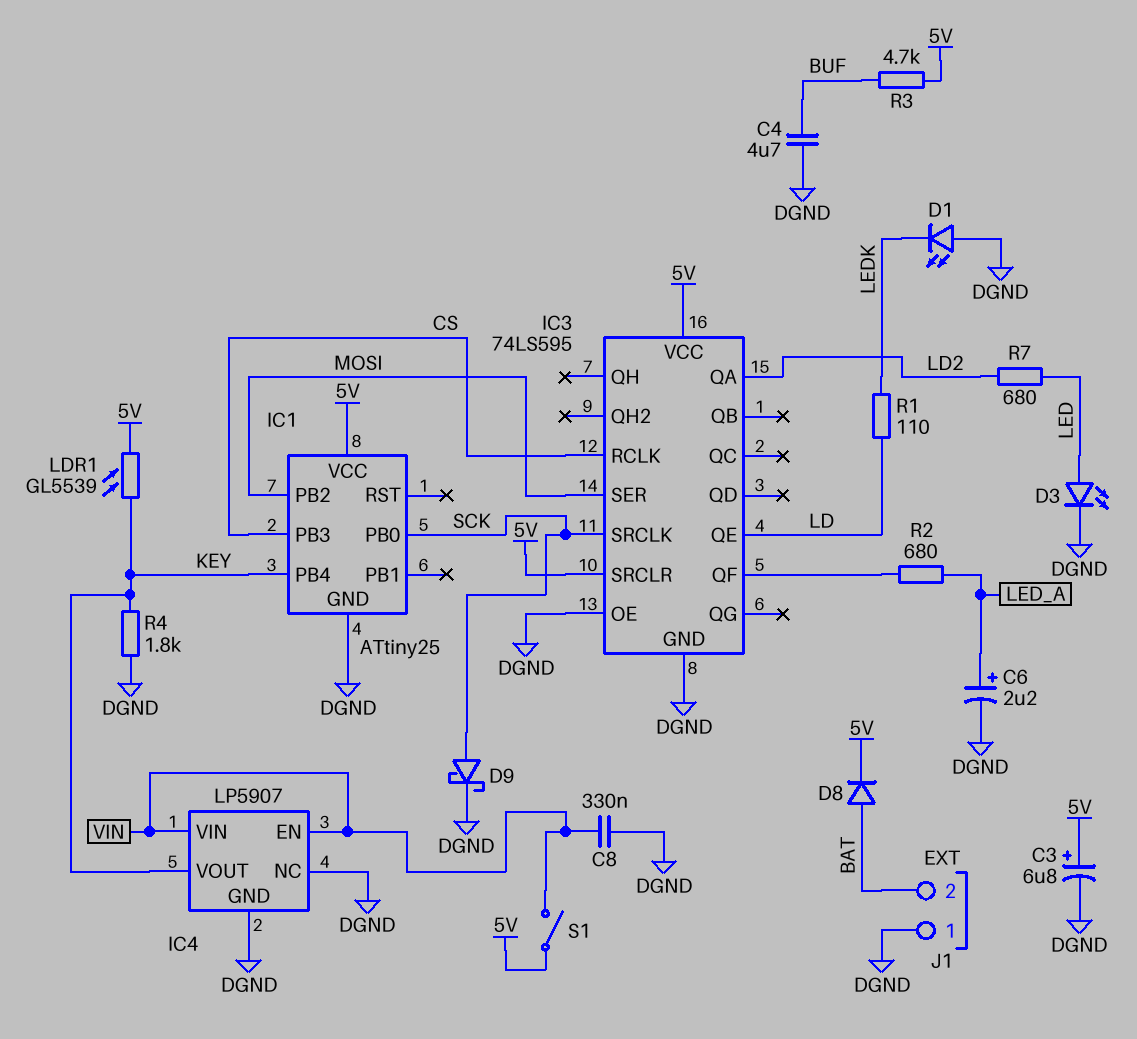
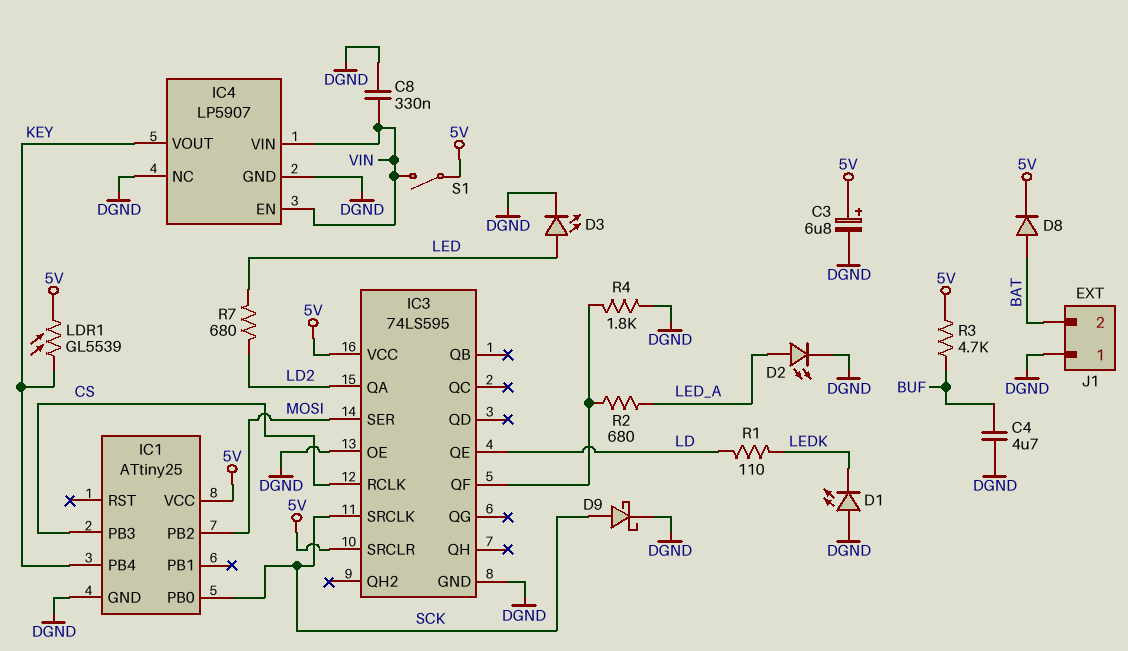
C6: 2.2uF (plus LED_A, minus DGND) -> none
D2: none -> LED (A LED_A, K DGND)
R4: 1.8k (DGND, KEY) -> 1.8k (DGND, IC3/QF)

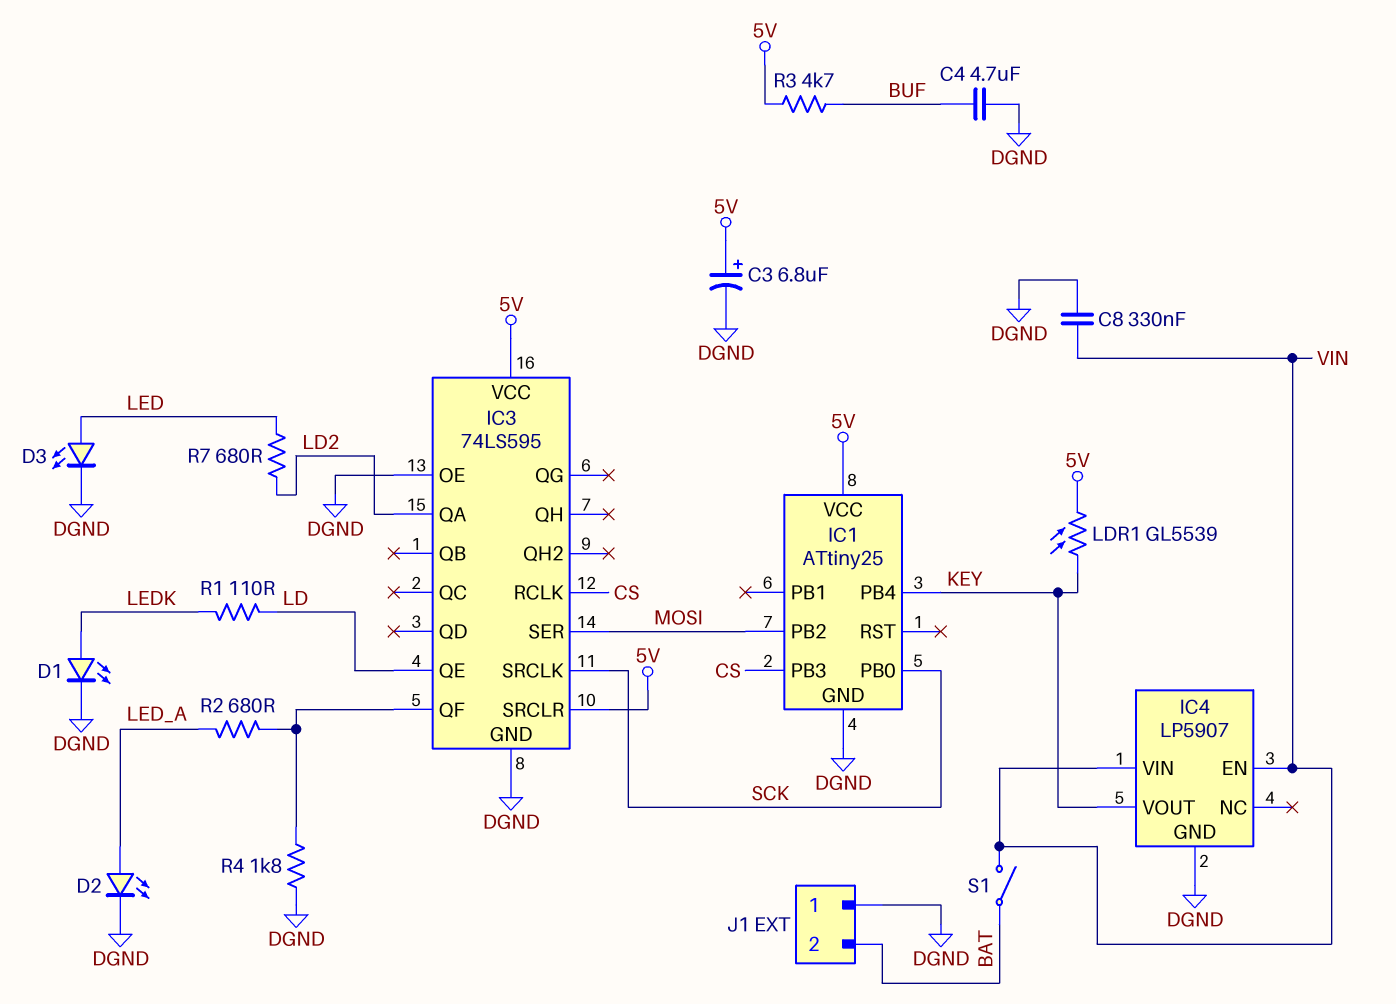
D1: LED (A DGND, K LEDK) -> LED (A LEDK, K DGND)
D8: diode (A BAT, K 5V) -> none
D9: schottky (A SCK, K DGND) -> none
IC4 pin NC: DGND -> none
S1: switch (5V, VIN) -> switch (BAT, VIN)

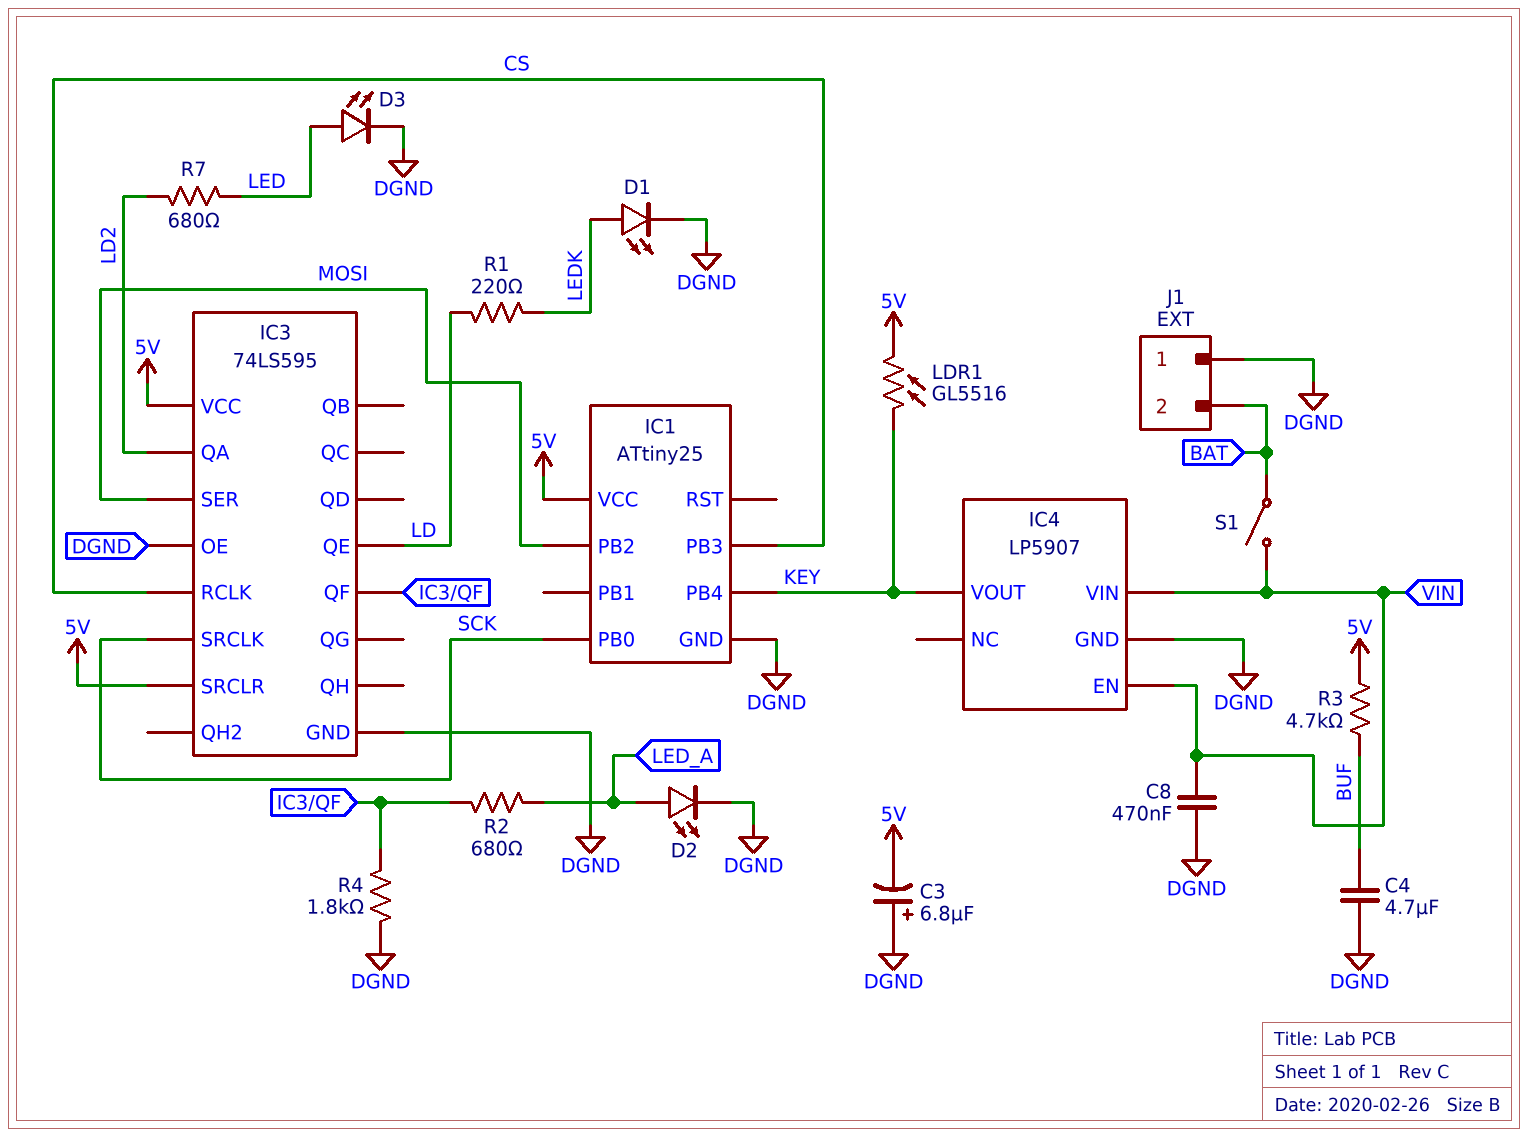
C3: 6.8uF (plus 5V, minus DGND) -> 6.8uF (plus DGND, minus 5V)
C8: 330nF (DGND, VIN) -> 470nF (DGND, VIN)
LDR1: GL5539 (5V, KEY) -> GL5516 (5V, KEY)
R1: 110 (LD, LEDK) -> 220 (LD, LEDK)

